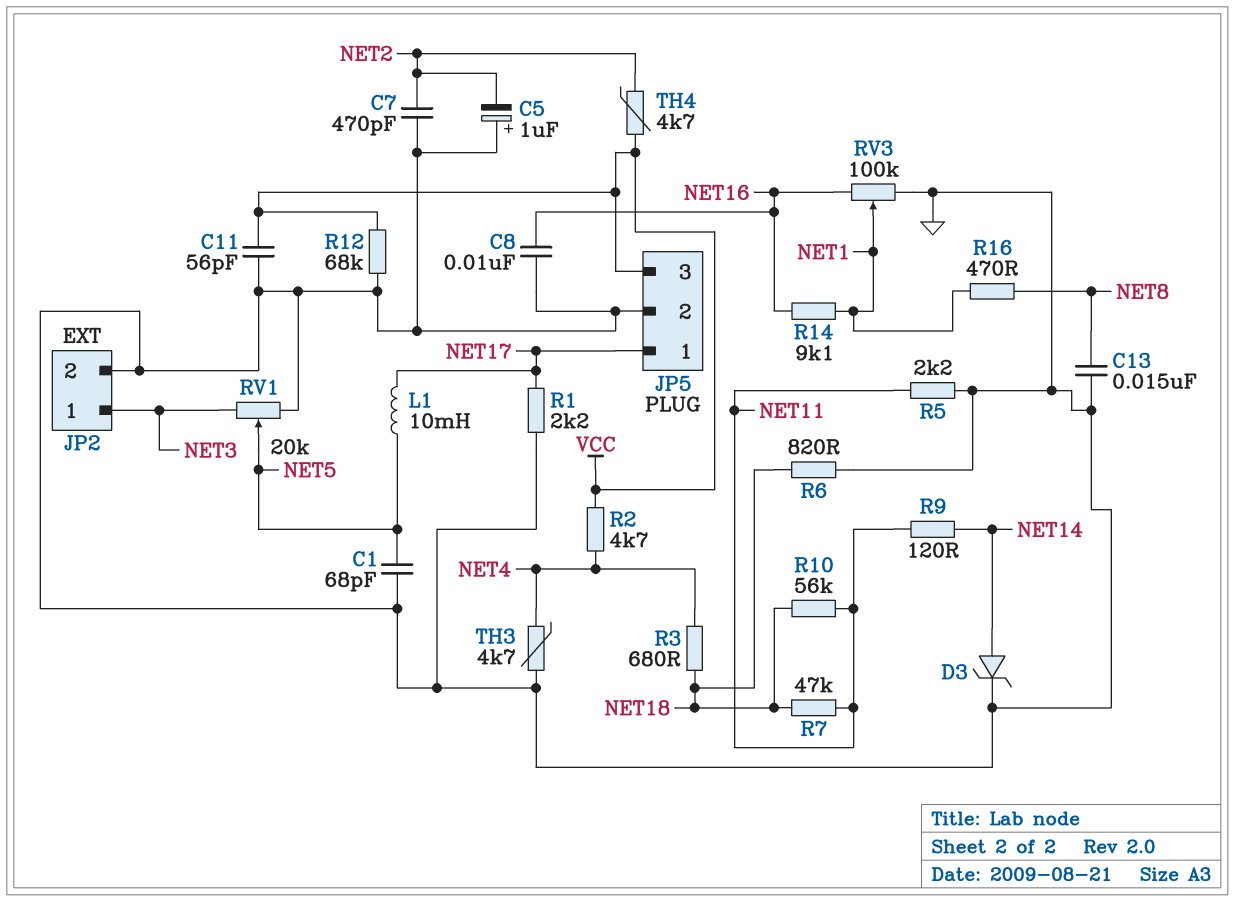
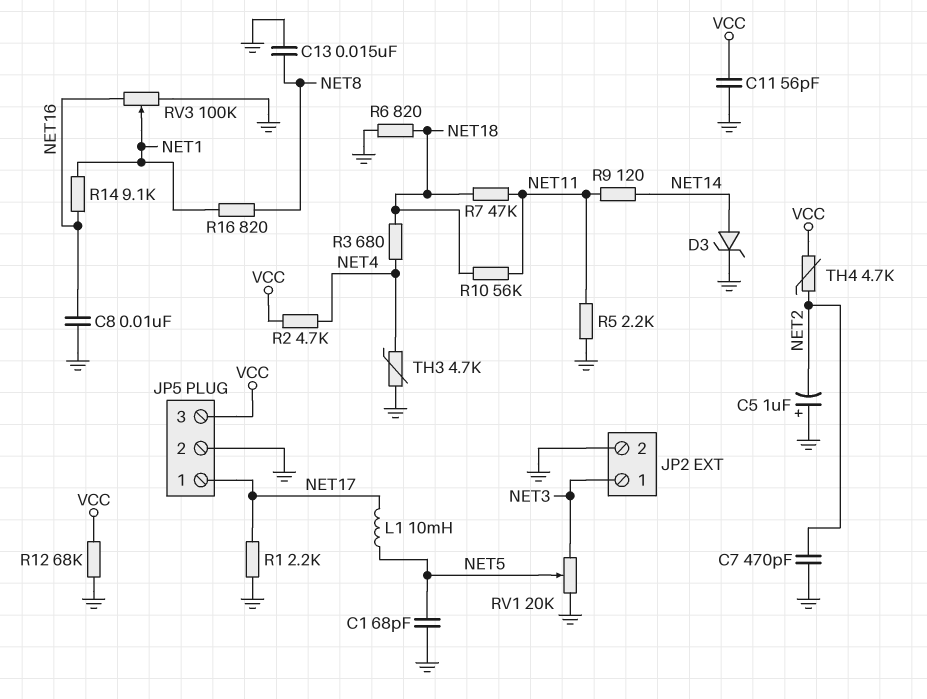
R16: 470 (NET1, NET8) -> 820 (NET1, NET8)

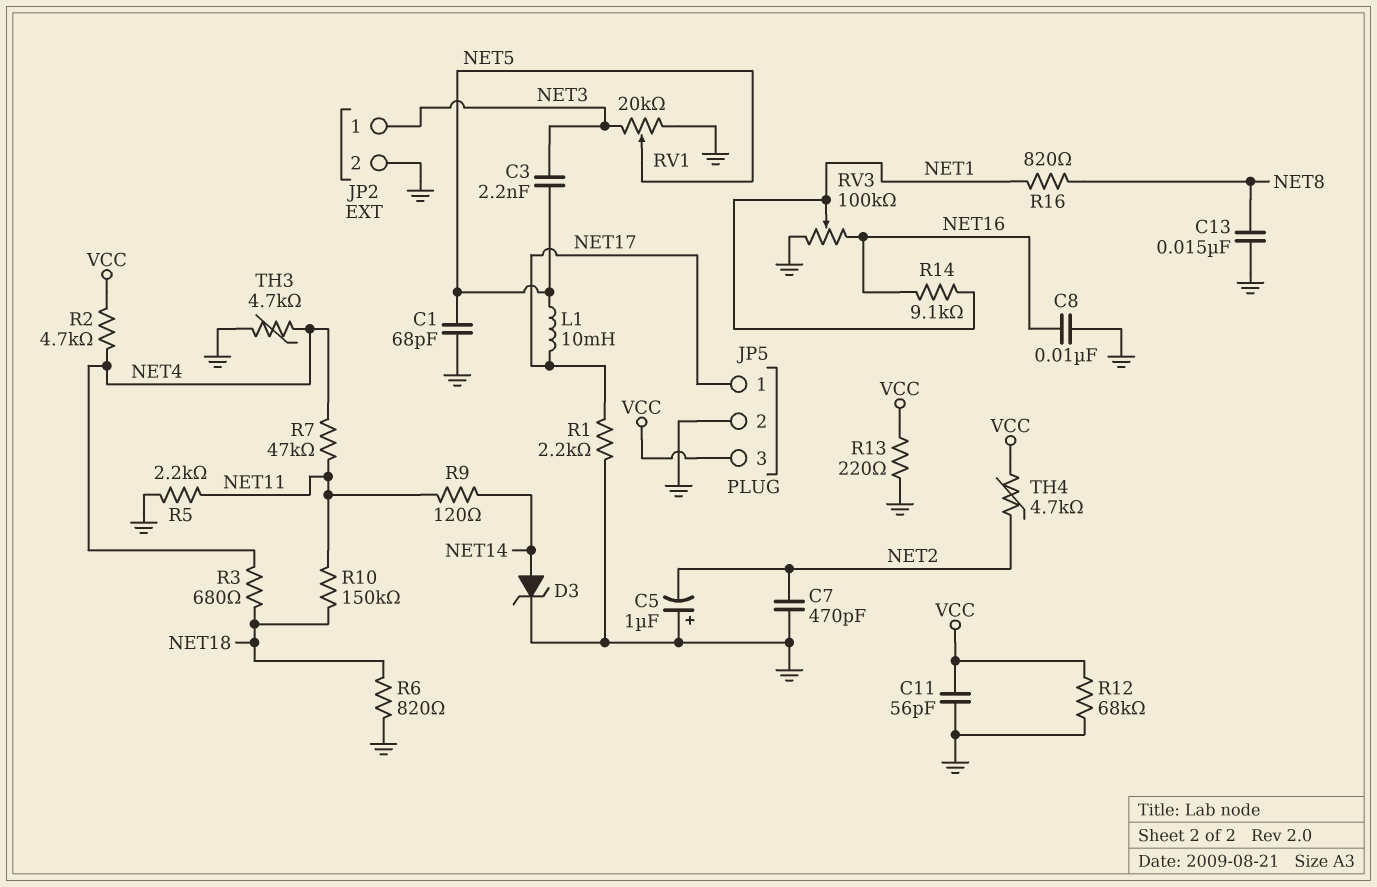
C3: none -> 2.2nF (NET3, NET5)
R7: 47k (NET11, NET18) -> 47k (NET4, NET11)
R10: 56k (NET11, NET18) -> 150k (NET11, NET18)
R13: none -> 220 (GND, VCC)

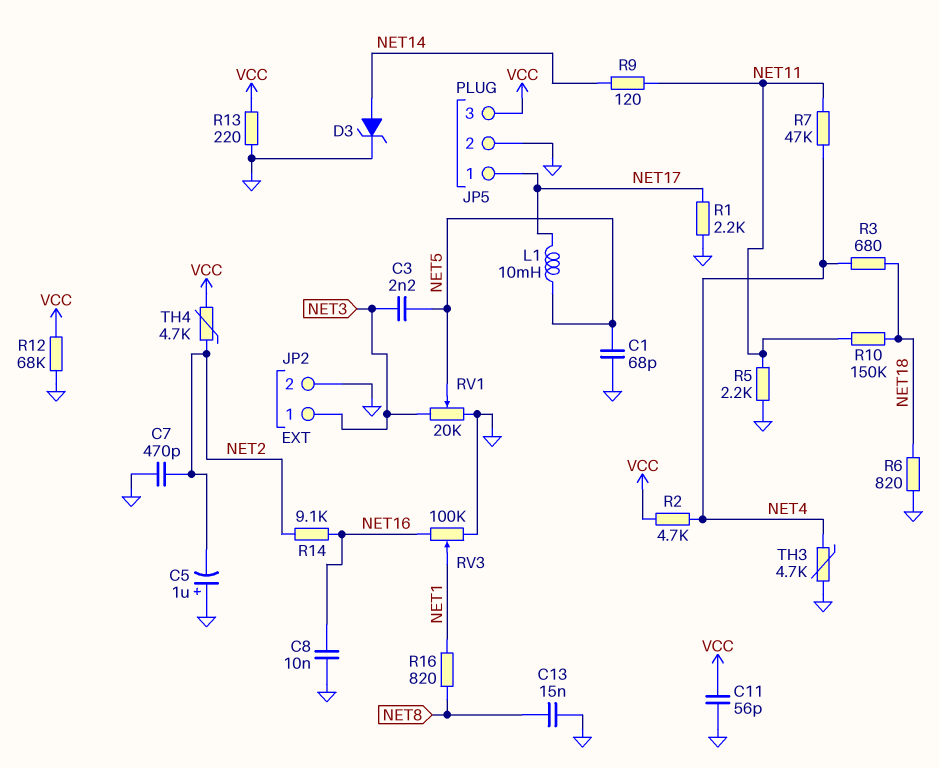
R14: 9.1k (NET1, NET16) -> 9.1k (NET2, NET16)

